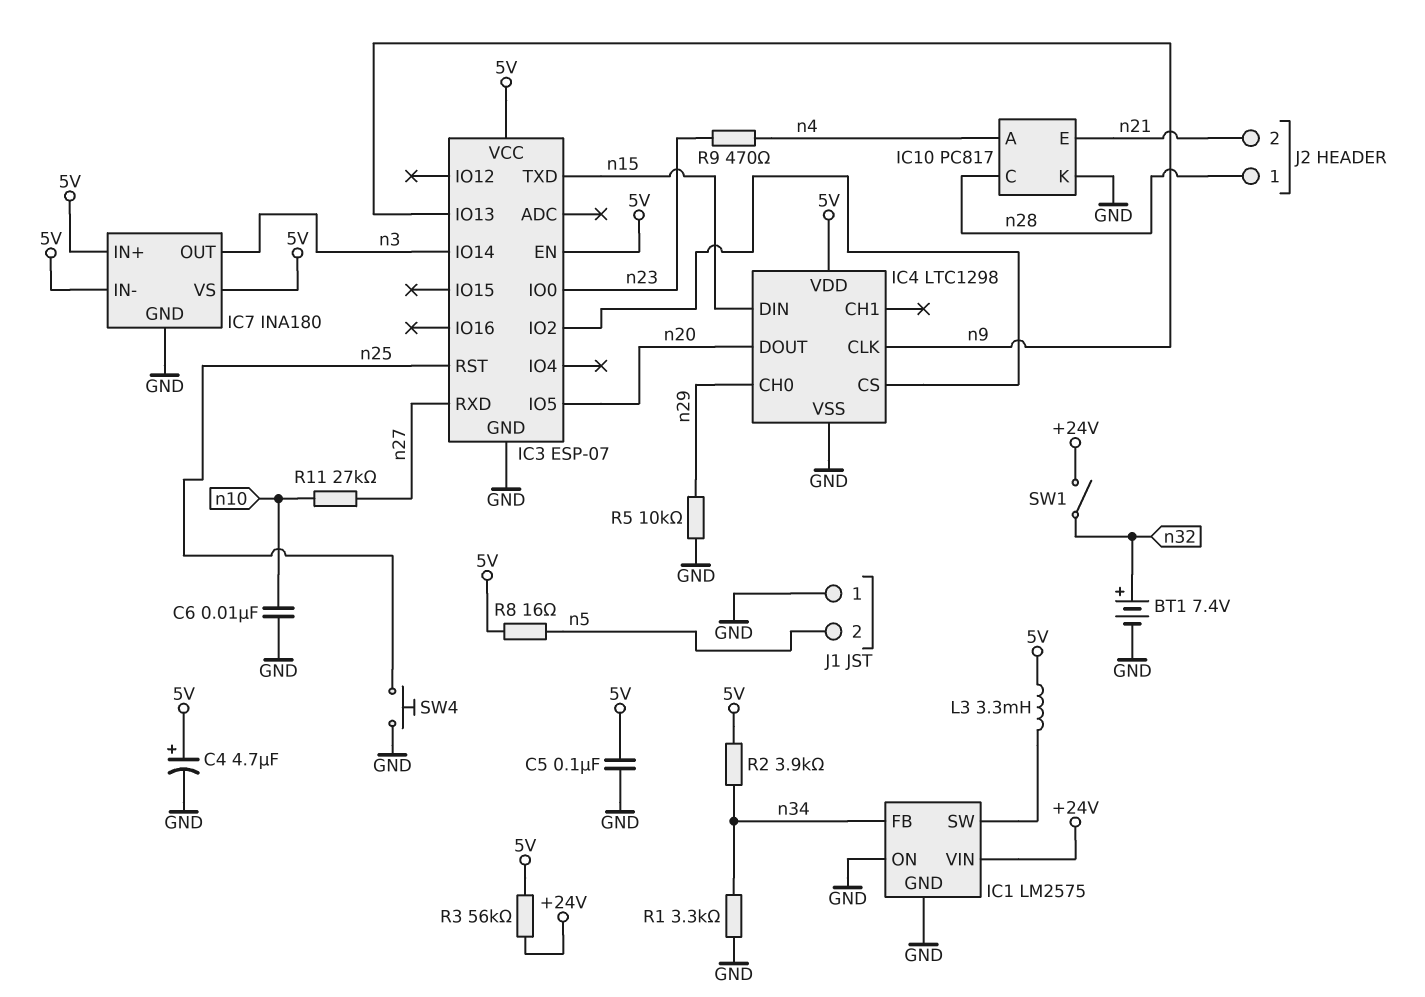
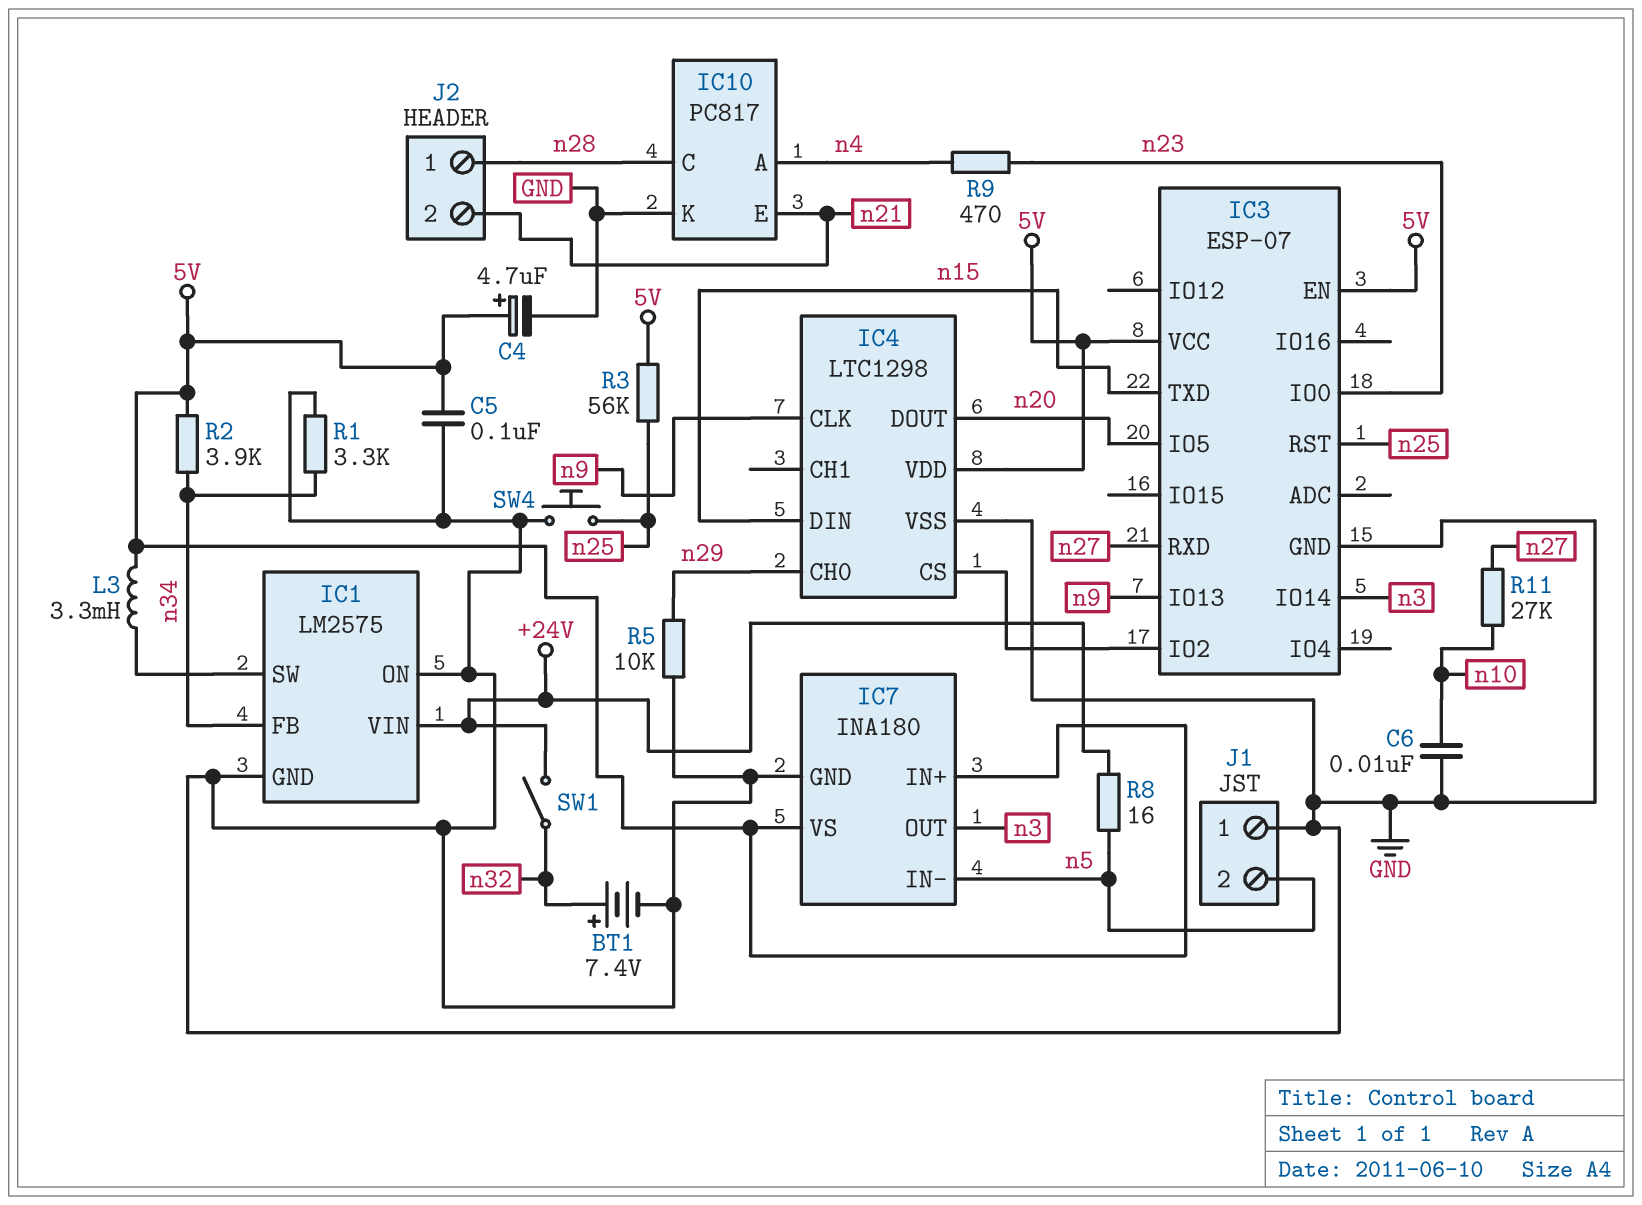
IC7 pin IN-: 5V -> n5
R3: 56k (+24V, 5V) -> 56k (5V, n25)
R8: 16 (5V, n5) -> 16 (+24V, n5)

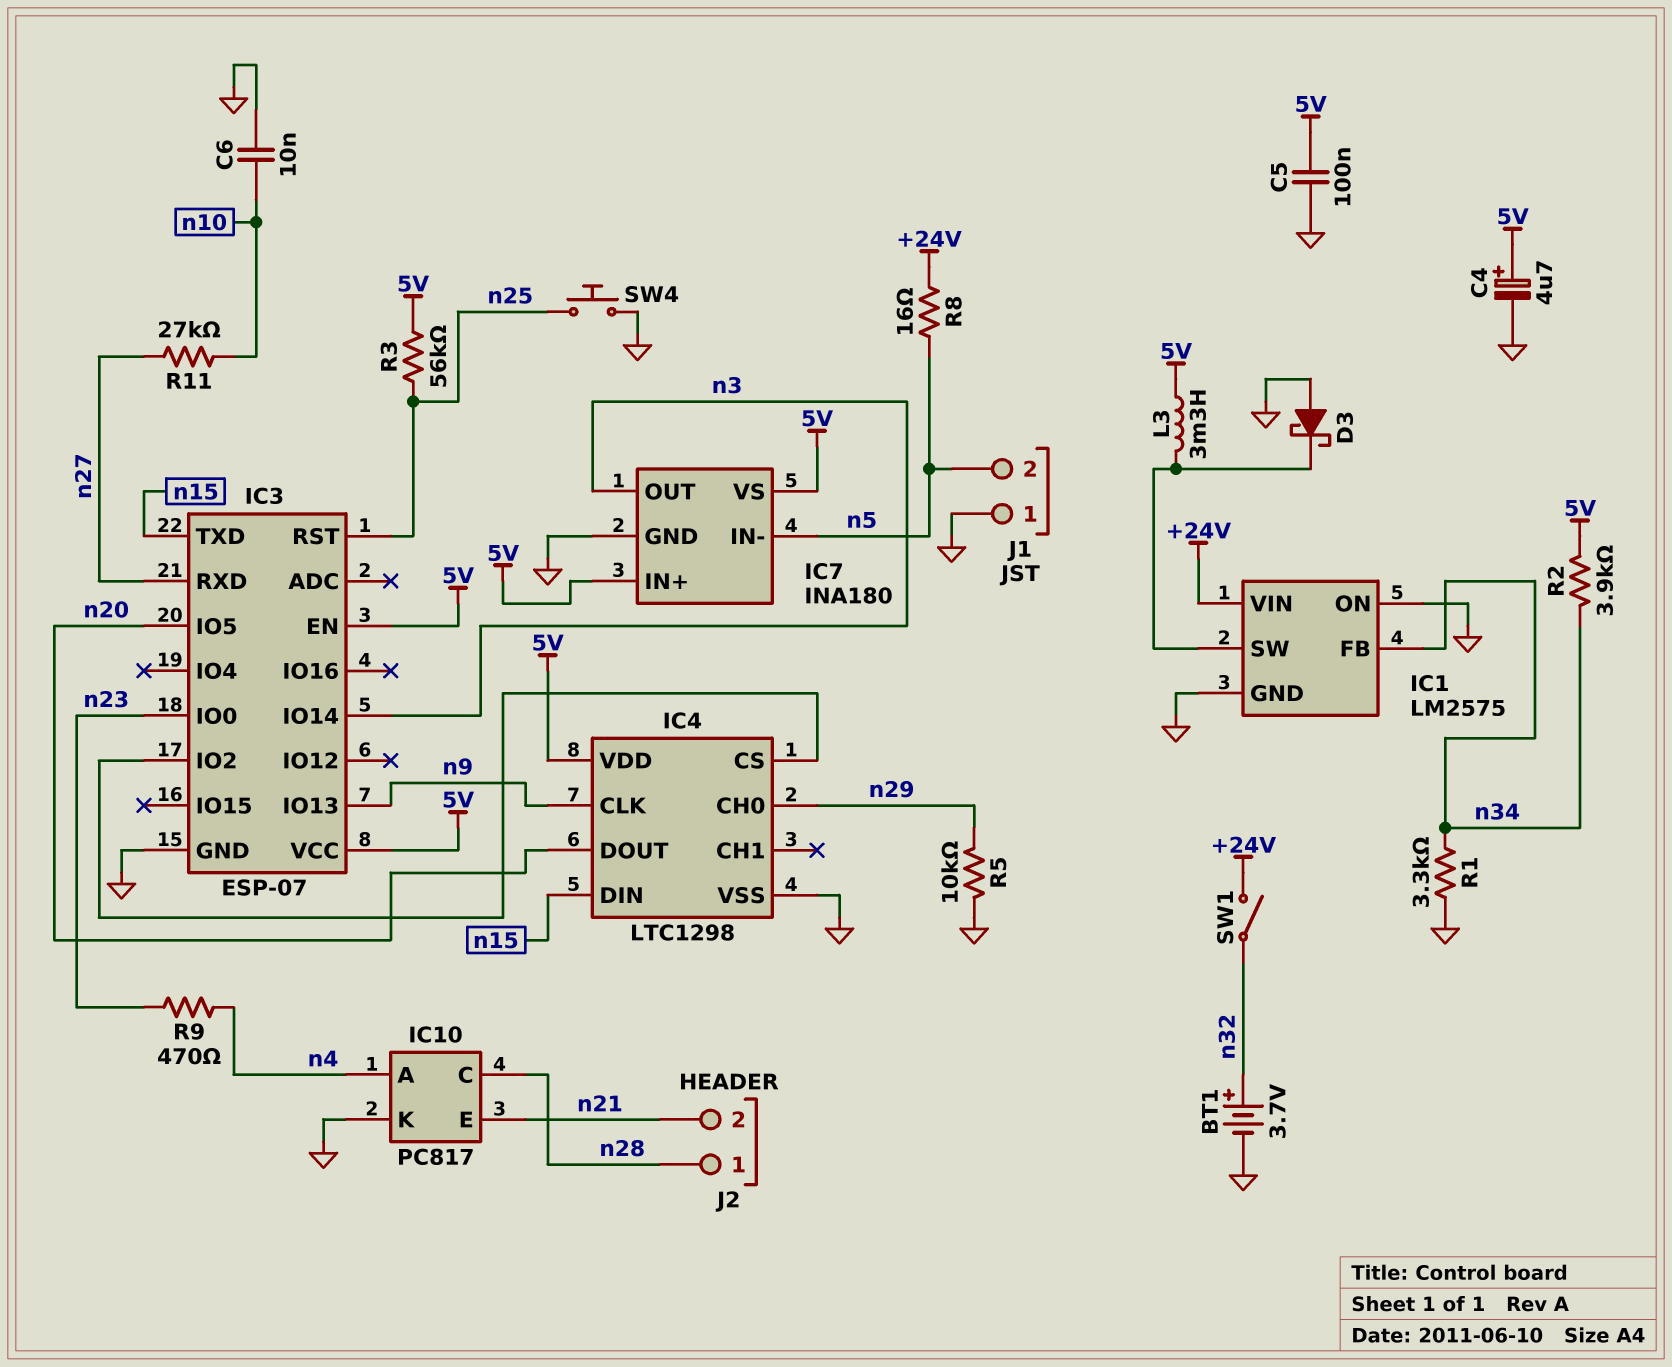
BT1: 7.4V (plus n32, minus GND) -> 3.7V (plus n32, minus GND)
D3: none -> schottky (A GND, K IC1/SW)

